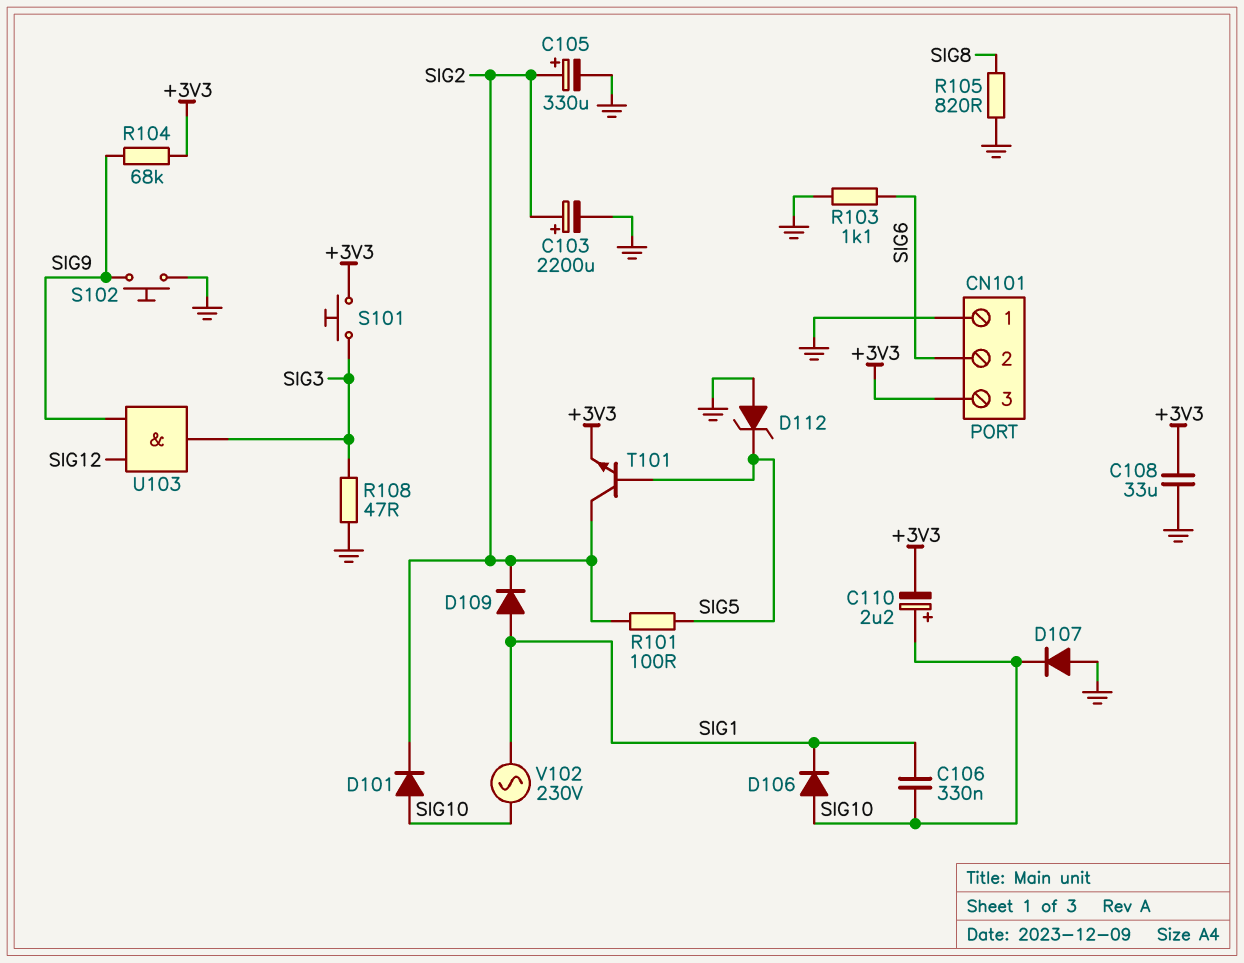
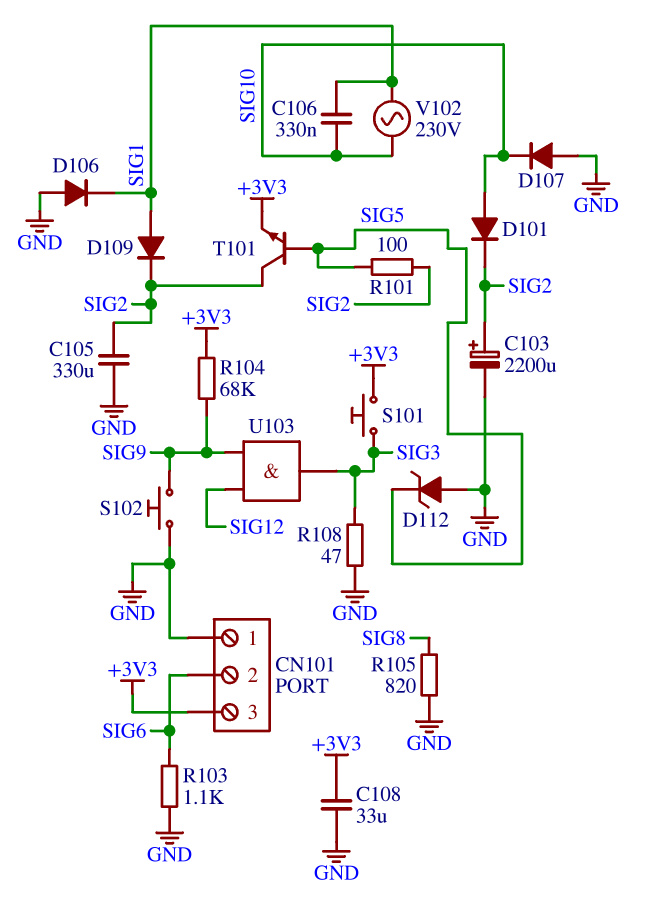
C105: 330uF (plus SIG2, minus GND) -> 330uF (GND, SIG2)
C110: 2.2uF (plus SIG10, minus +3V3) -> none
D106: diode (A SIG10, K SIG1) -> diode (A GND, K SIG1)

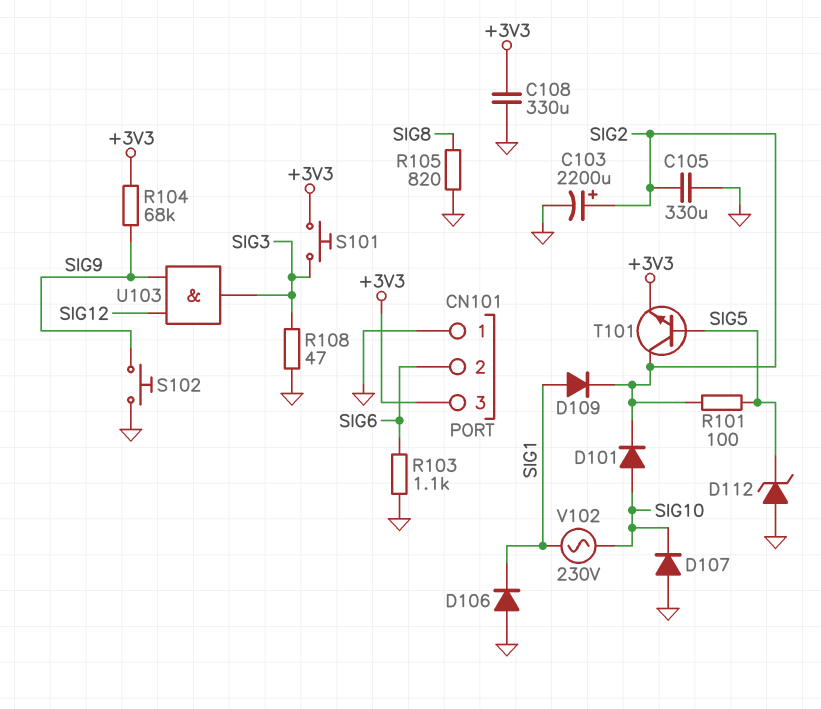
C106: 330nF (SIG1, SIG10) -> none
C108: 33uF (+3V3, GND) -> 330uF (+3V3, GND)

